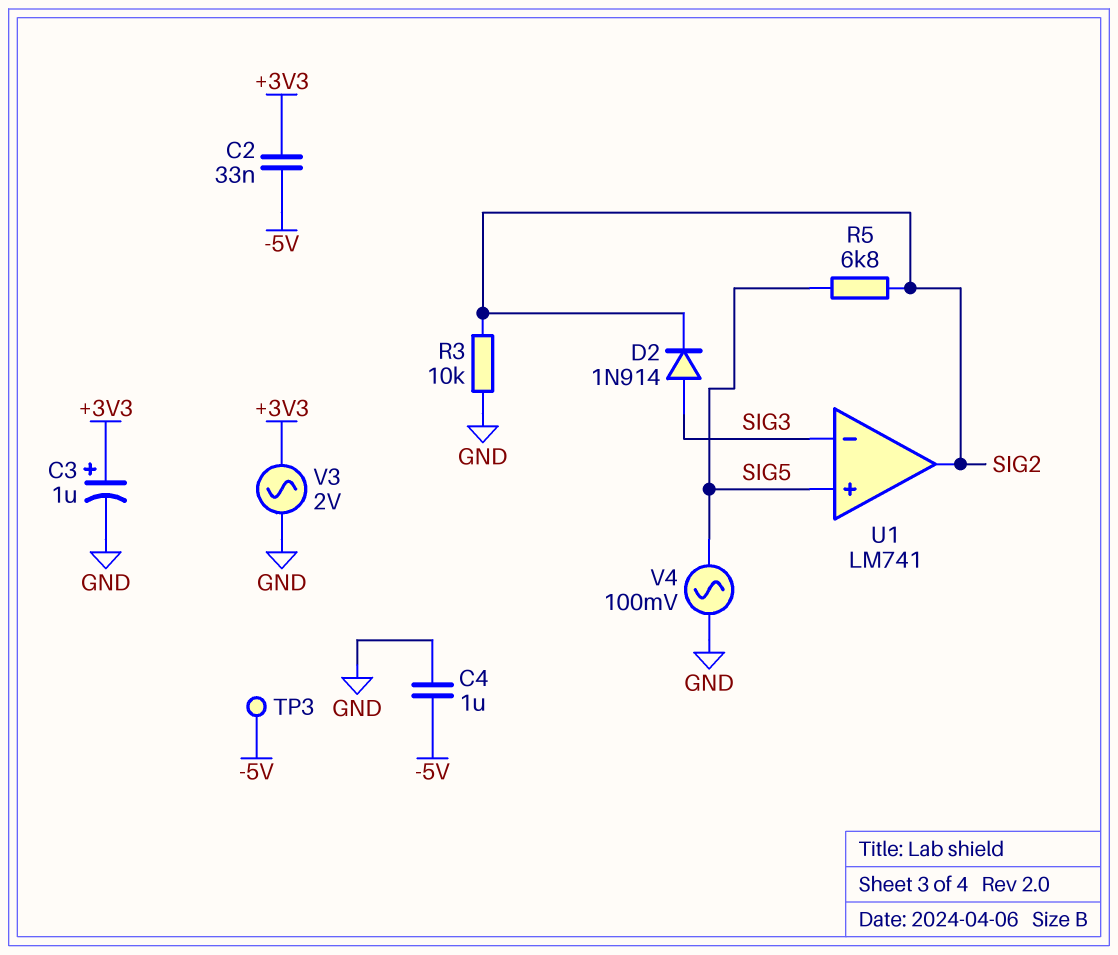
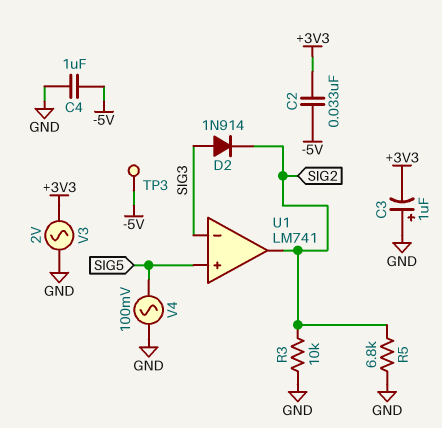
C3: 1uF (plus +3V3, minus GND) -> 1uF (plus GND, minus +3V3)
R5: 6.8k (SIG2, SIG5) -> 6.8k (GND, SIG2)

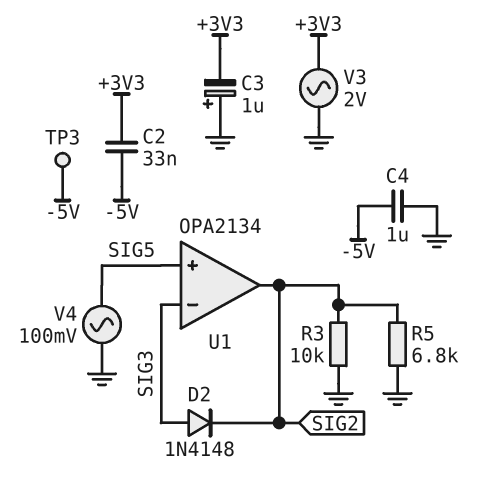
D2: diode 1N914 (A SIG3, K SIG2) -> diode 1N4148 (A SIG3, K SIG2)
U1: LM741 -> OPA2134

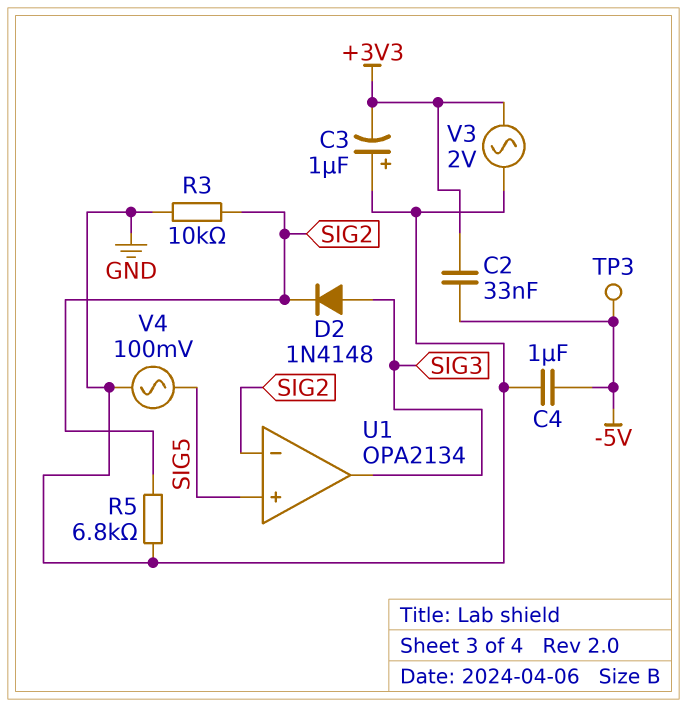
U1 pin in-: SIG3 -> SIG2
U1 pin out: SIG2 -> SIG3

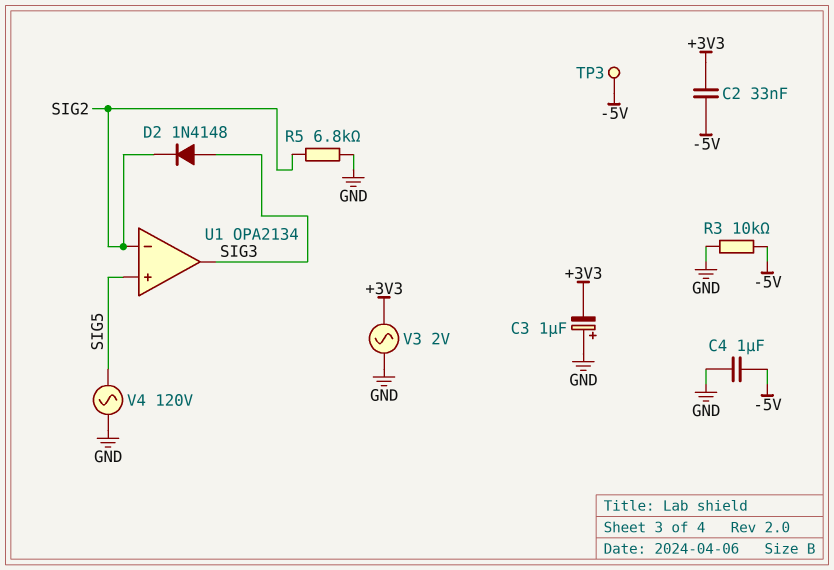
R3: 10k (GND, SIG2) -> 10k (-5V, GND)
V4: AC 100mV (GND, SIG5) -> AC 120V (GND, SIG5)

